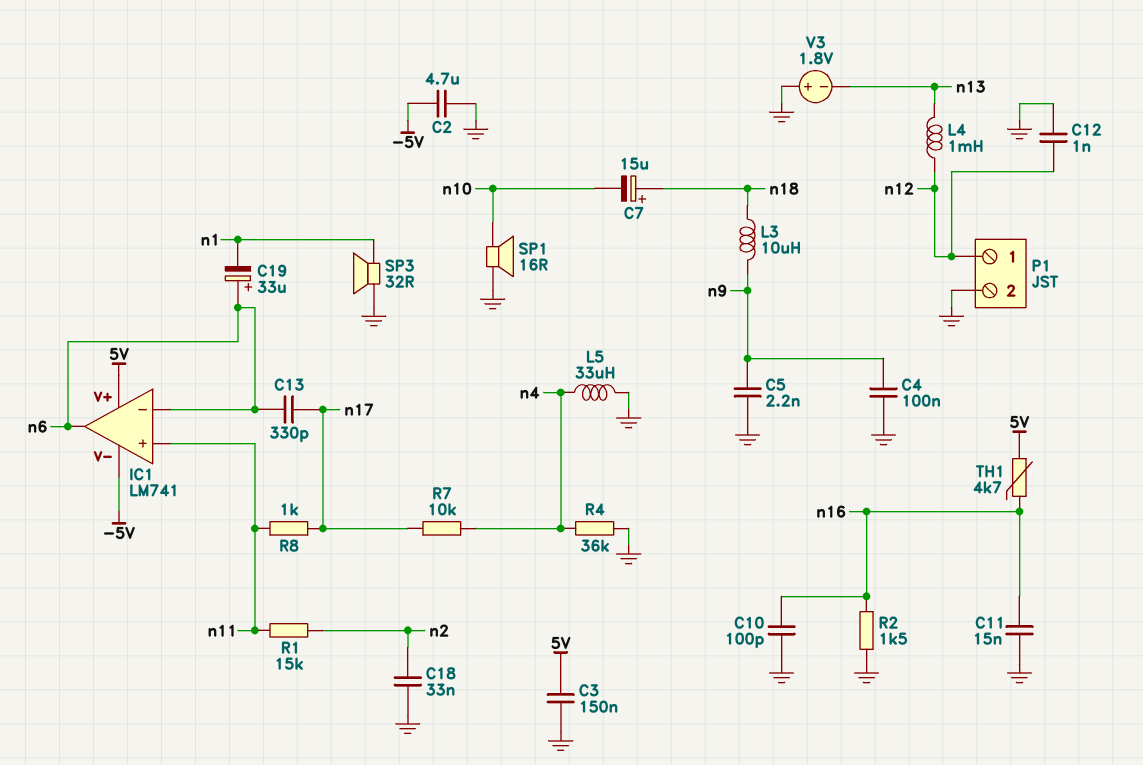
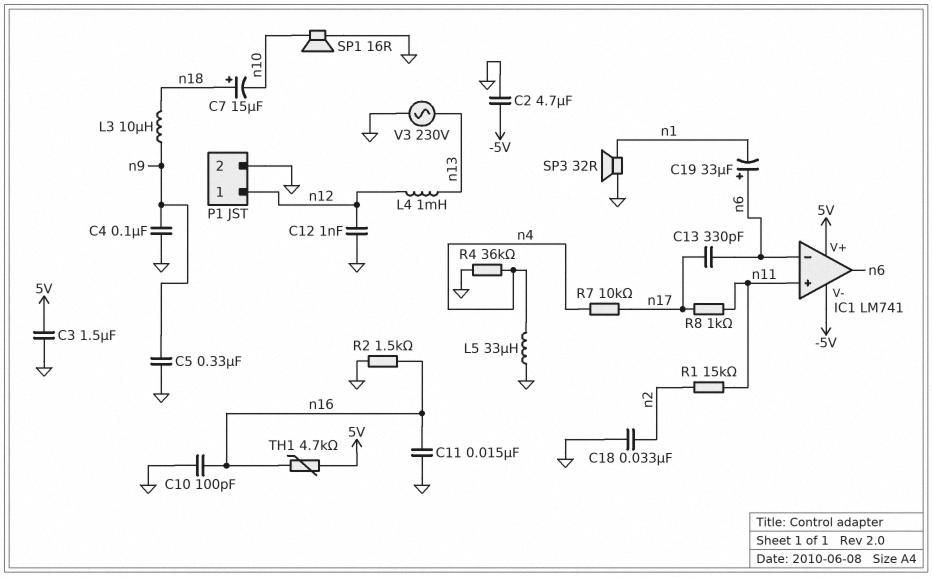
C3: 150nF (5V, GND) -> 1.5uF (5V, GND)
C5: 2.2nF (GND, n9) -> 330nF (GND, n9)
V3: 1.8V (plus GND, minus n13) -> AC 230V (GND, n13)

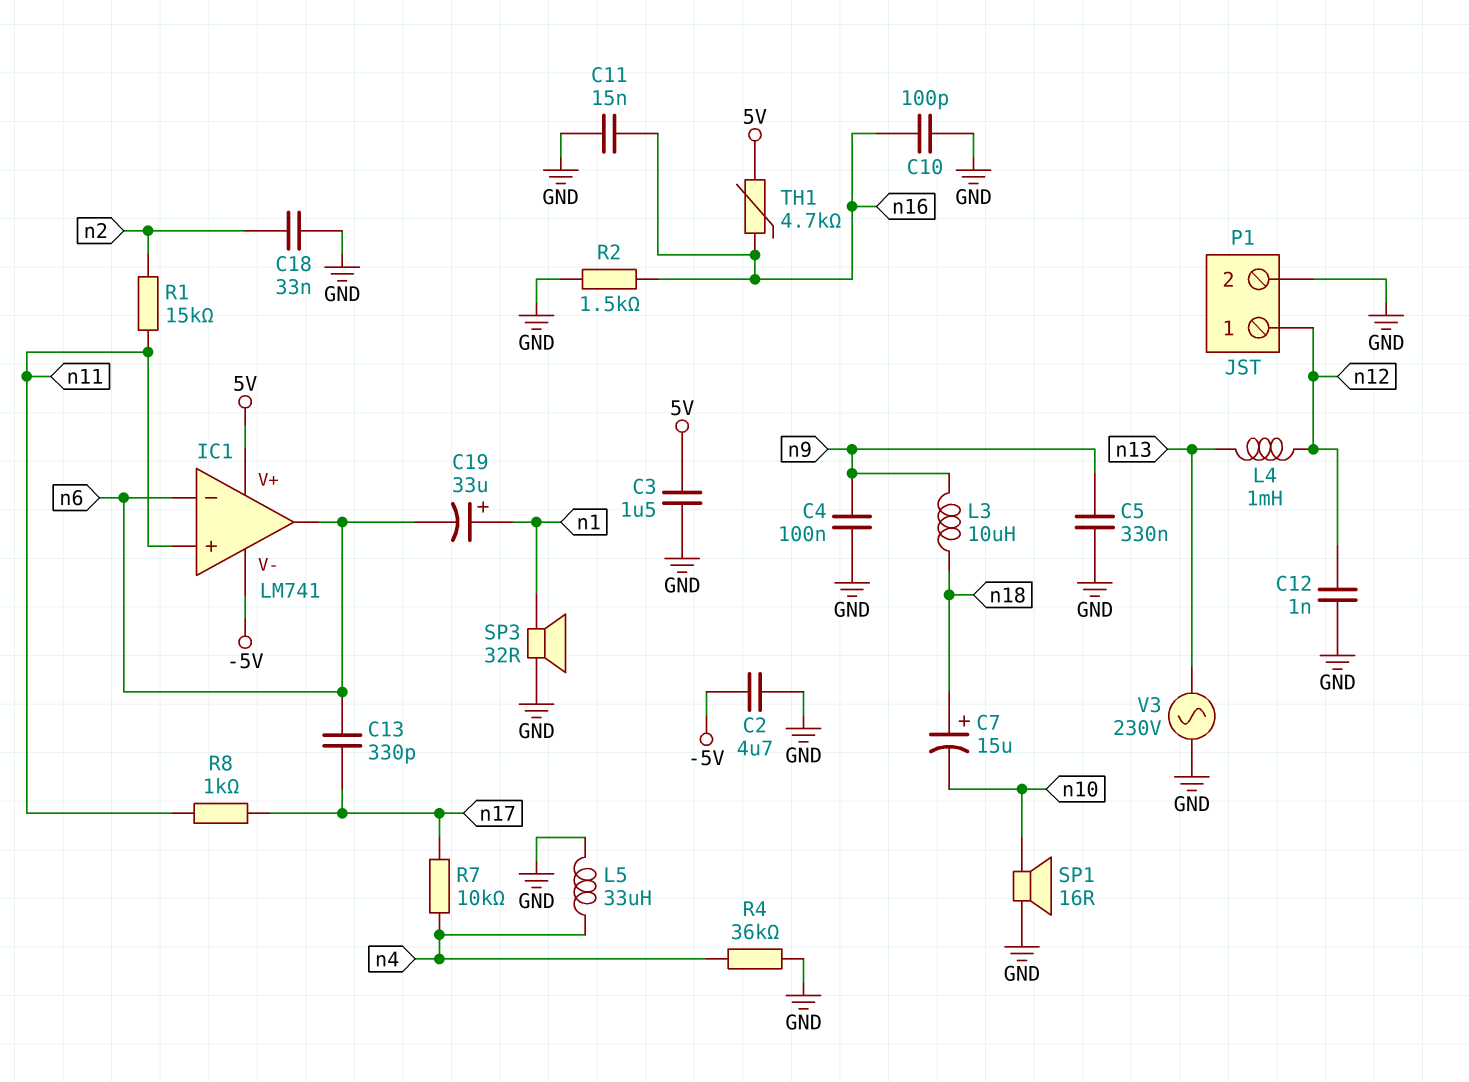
C19: 33uF (plus n6, minus n1) -> 33uF (plus n1, minus n6)

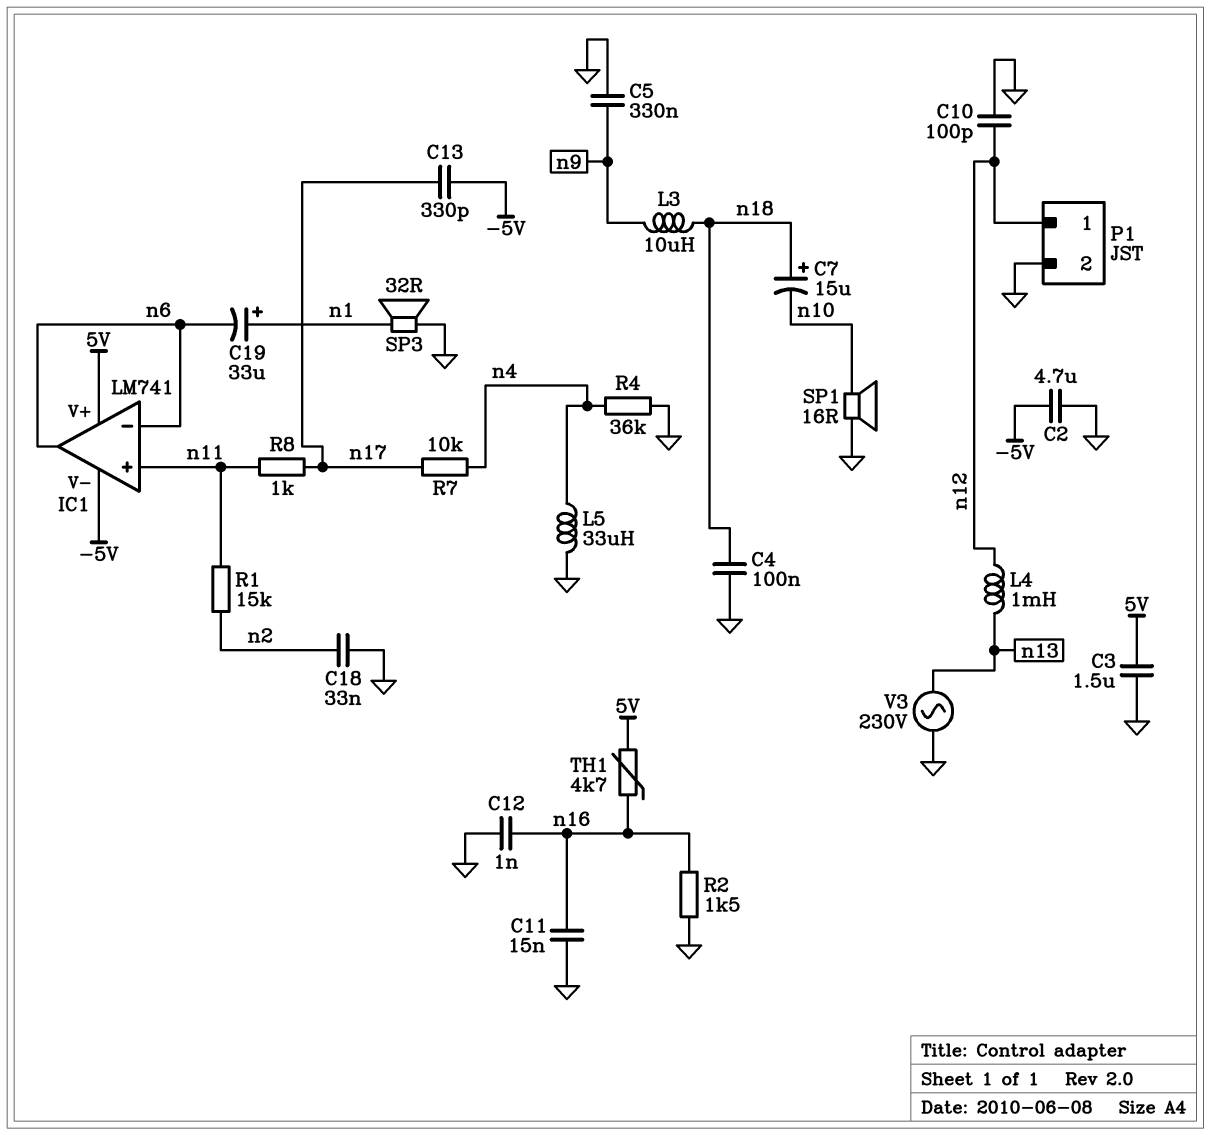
C4: 100nF (GND, n9) -> 100nF (GND, n18)
C10: 100pF (GND, n16) -> 100pF (GND, n12)
C12: 1nF (GND, n12) -> 1nF (GND, n16)
C13: 330pF (n6, n17) -> 330pF (-5V, n17)

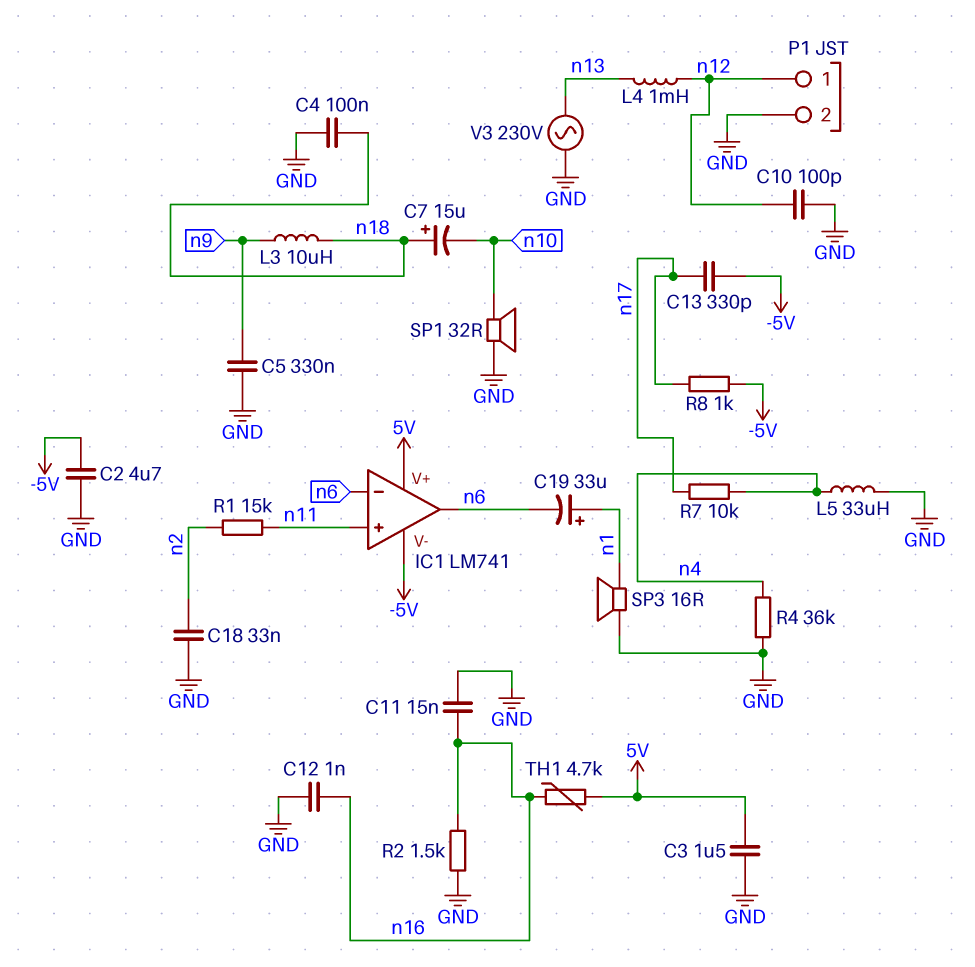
R8: 1k (n11, n17) -> 1k (-5V, n17)
SP1: speaker 16R (GND, n10) -> speaker 32R (GND, n10)
SP3: speaker 32R (GND, n1) -> speaker 16R (GND, n1)

